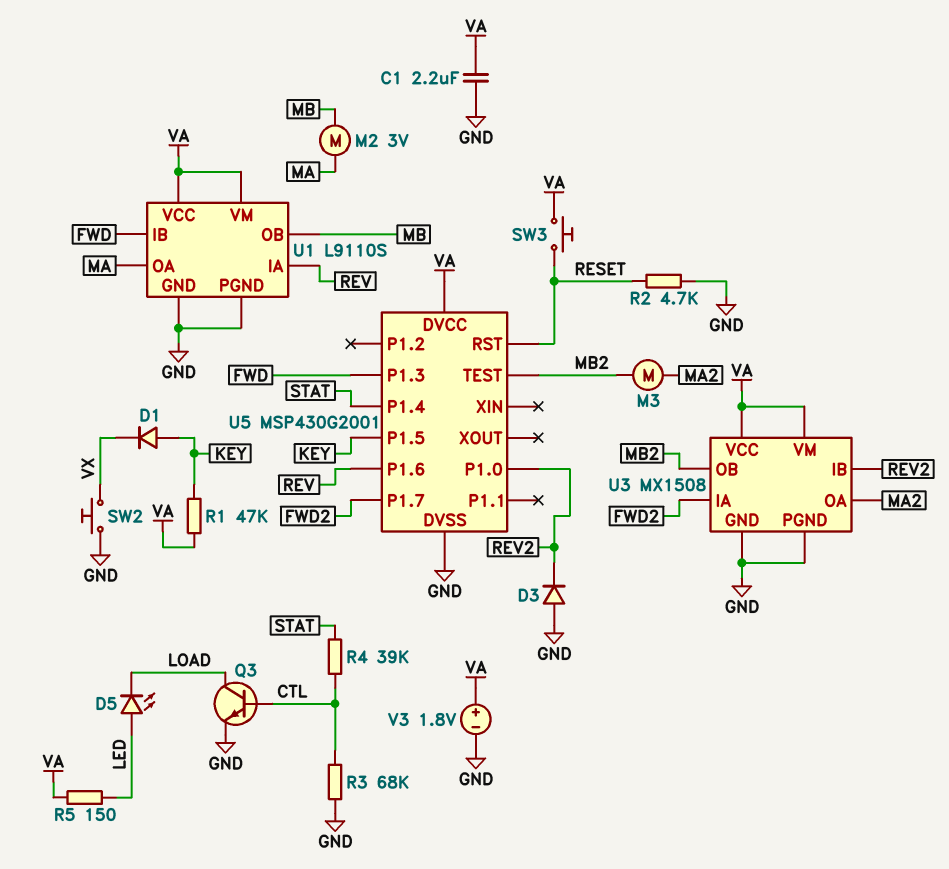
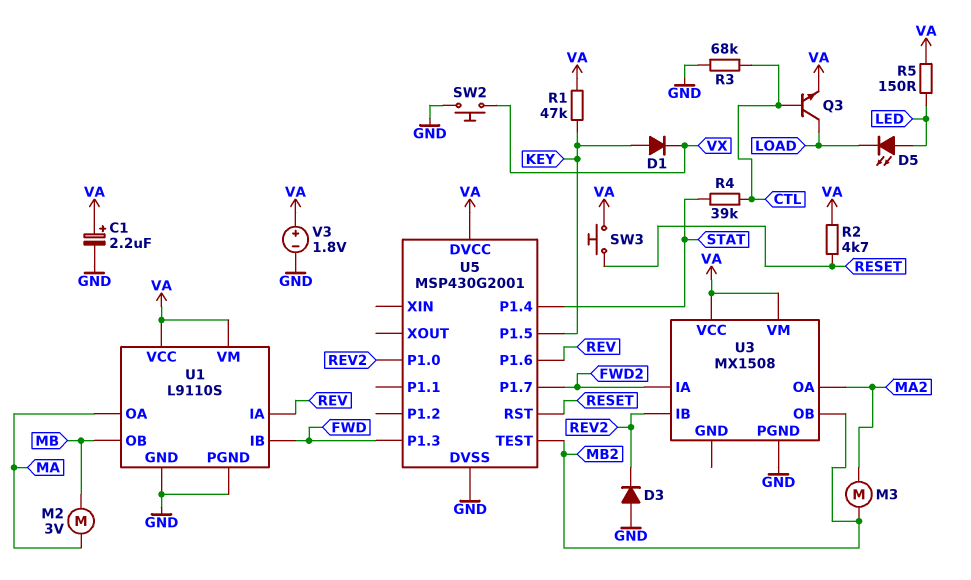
C1: 2.2uF (GND, VA) -> 2.2uF (plus VA, minus GND)
Q3: NPN (B CTL, C LOAD, E GND) -> NPN (B CTL, C LOAD, E VA)
R2: 4.7k (GND, RESET) -> 4.7k (RESET, VA)
U3 pin GND: GND -> none

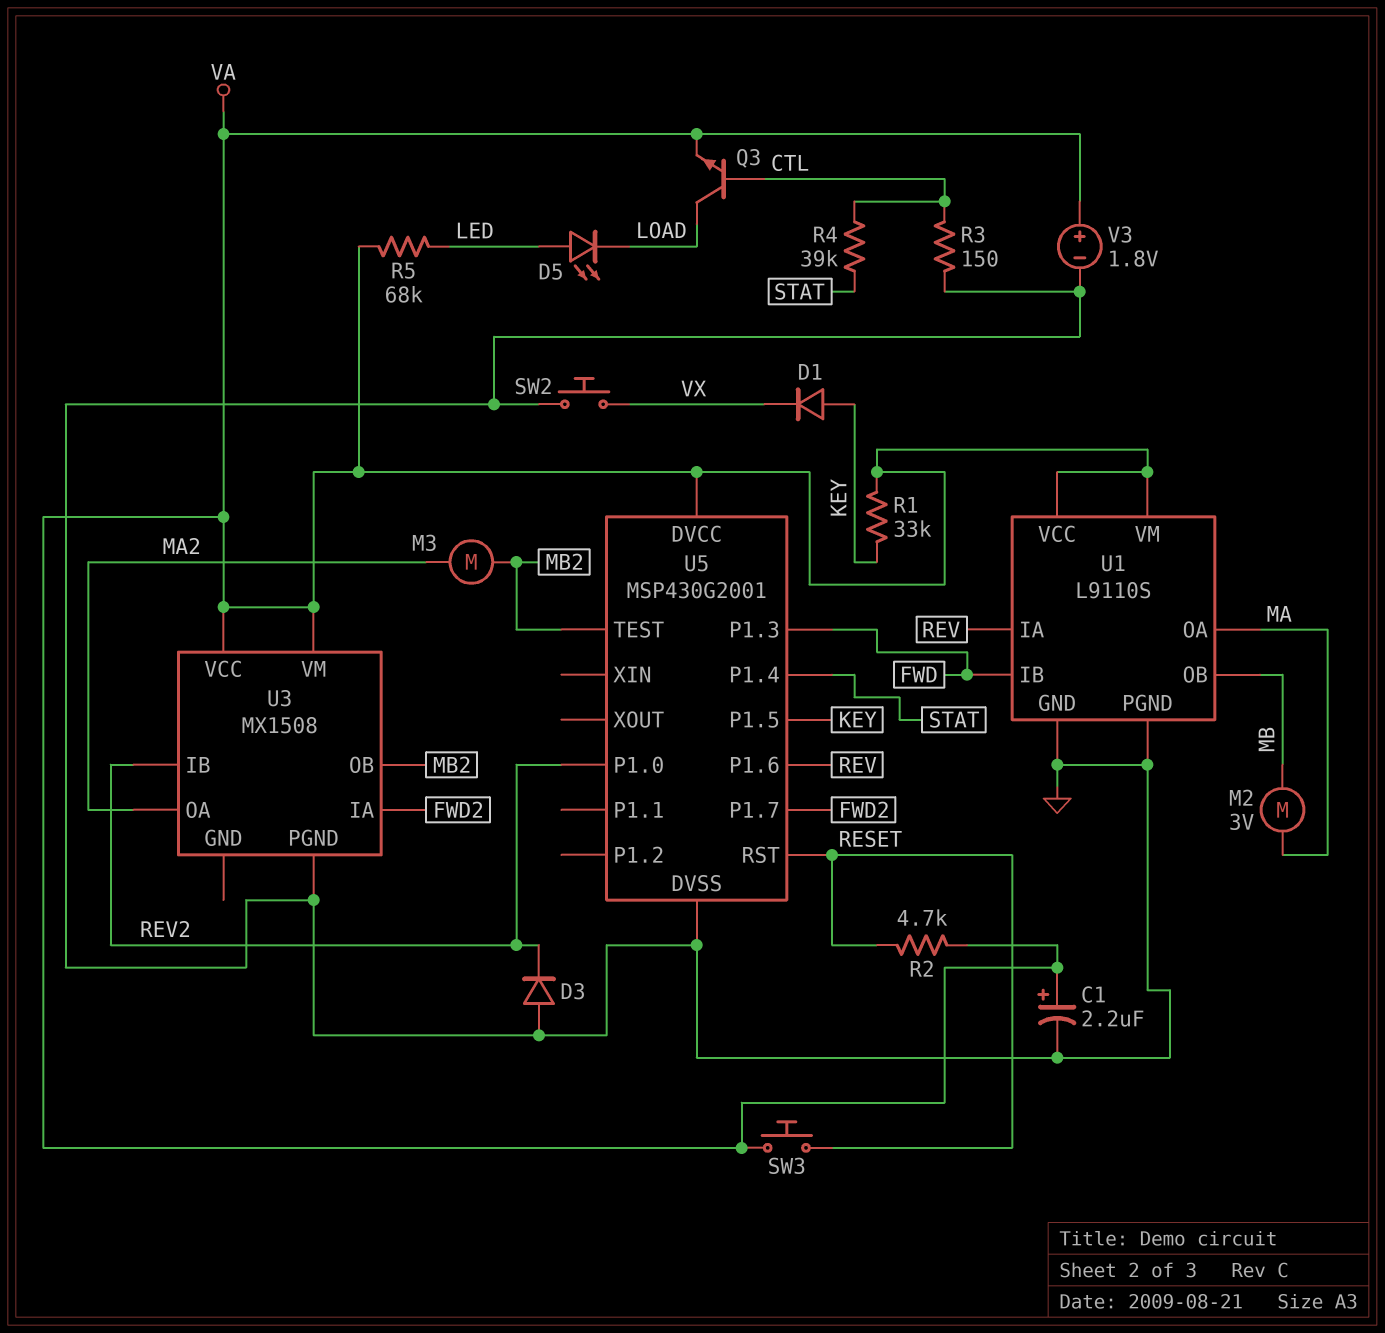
R1: 47k (KEY, VA) -> 33k (KEY, VA)
R3: 68k (CTL, GND) -> 150 (CTL, GND)
R5: 150 (LED, VA) -> 68k (LED, VA)

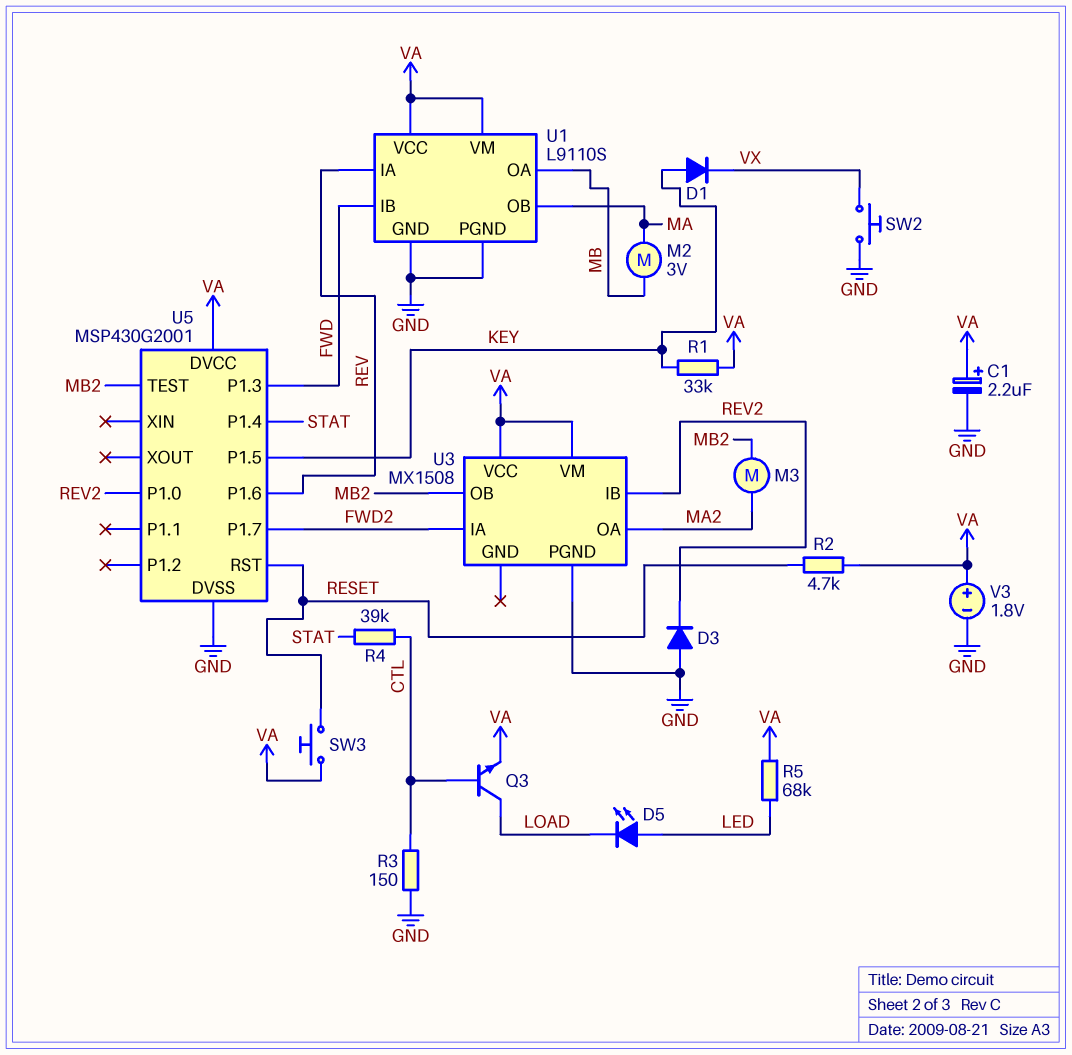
U1 pin OA: MA -> MB
U1 pin OB: MB -> MA

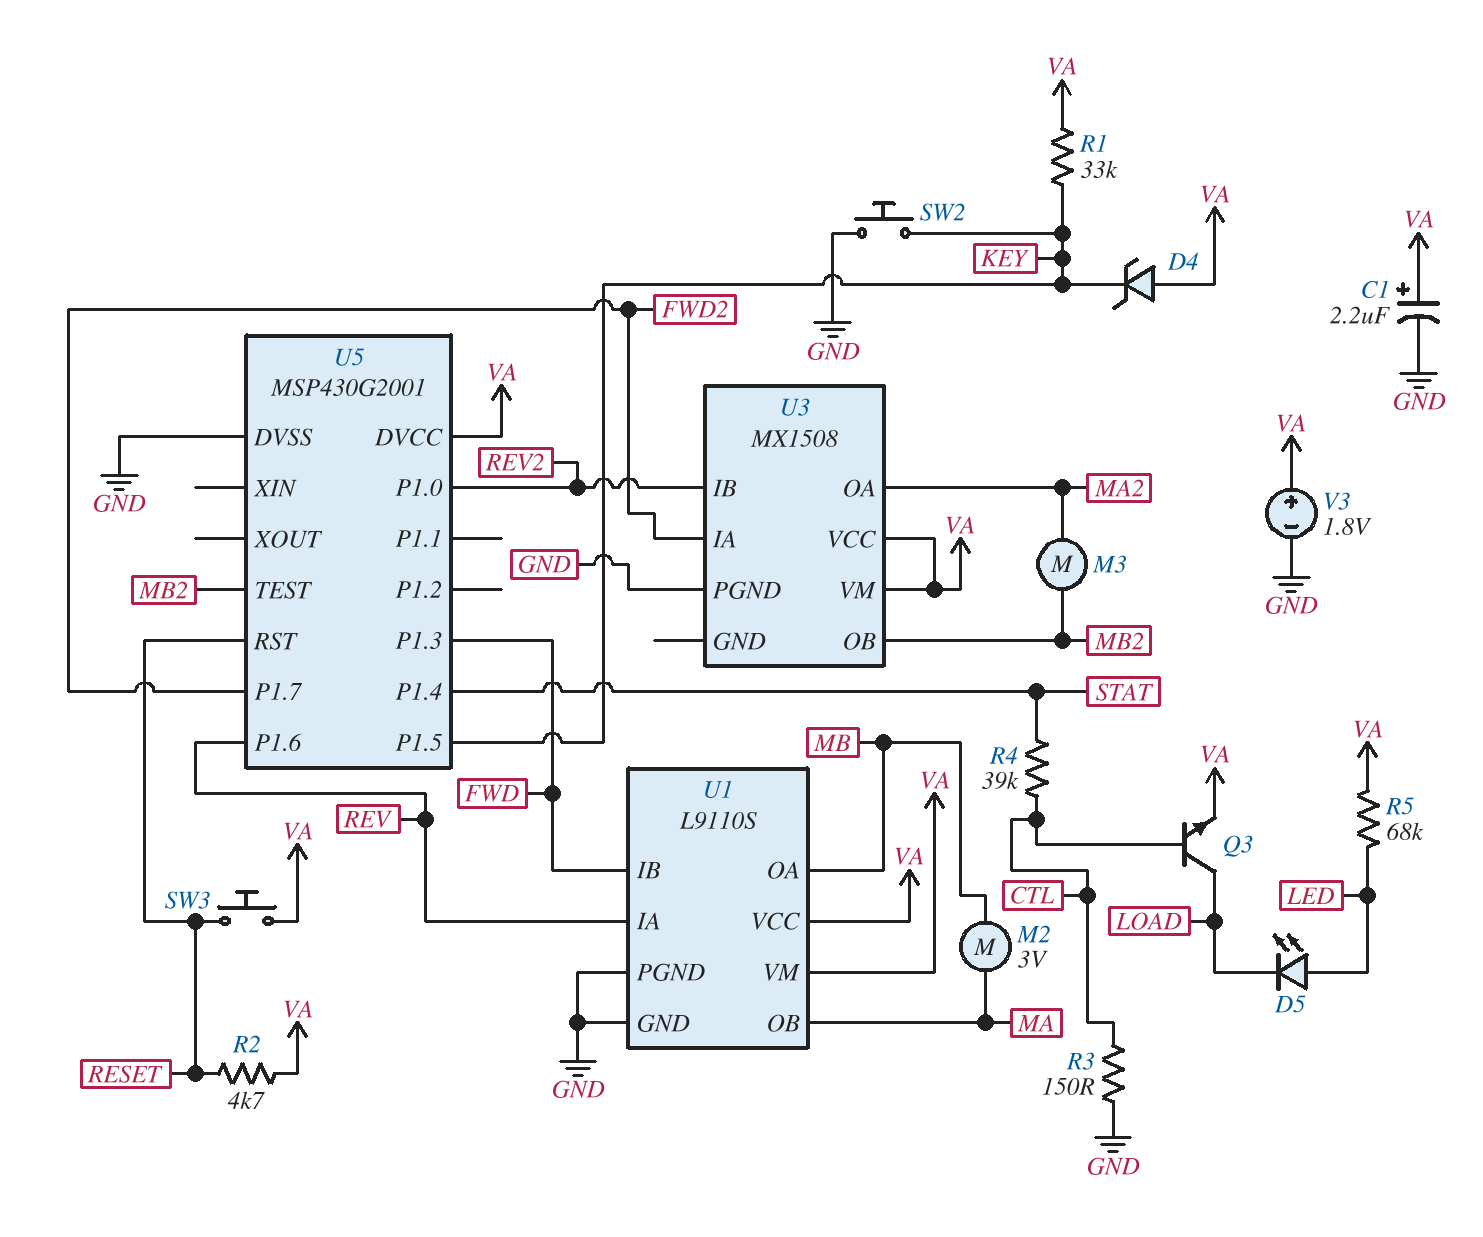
D1: diode (A KEY, K VX) -> none
D3: diode (A GND, K REV2) -> none
D4: none -> zener (A VA, K KEY)
SW2: button (GND, VX) -> button (GND, KEY)

